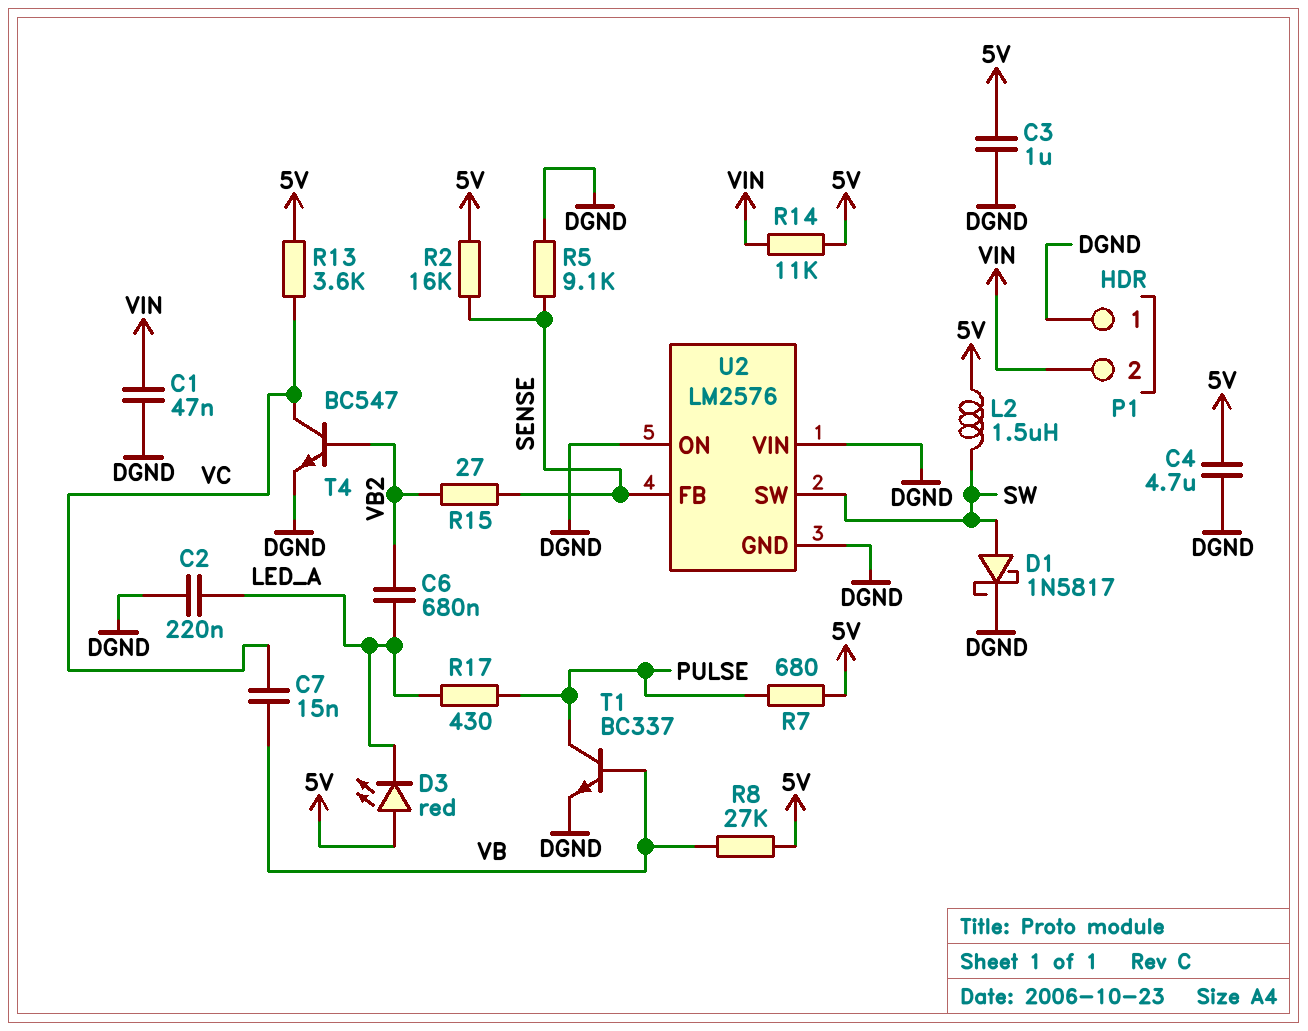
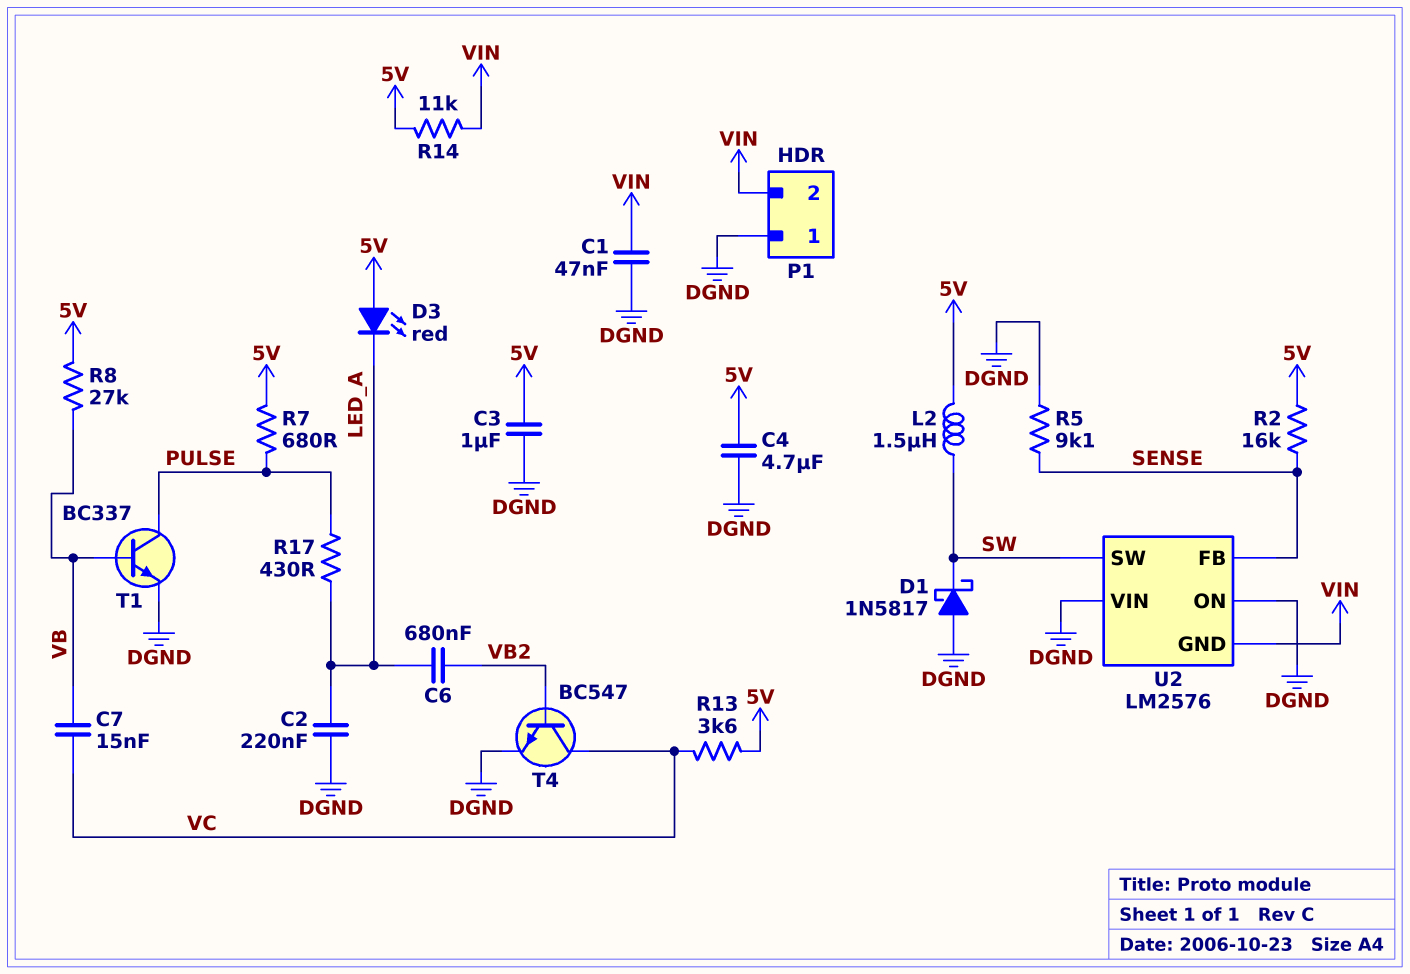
D1: schottky 1N5817 (A SW, K DGND) -> schottky 1N5817 (A DGND, K SW)
R15: 27 (SENSE, VB2) -> none
U2 pin GND: DGND -> VIN

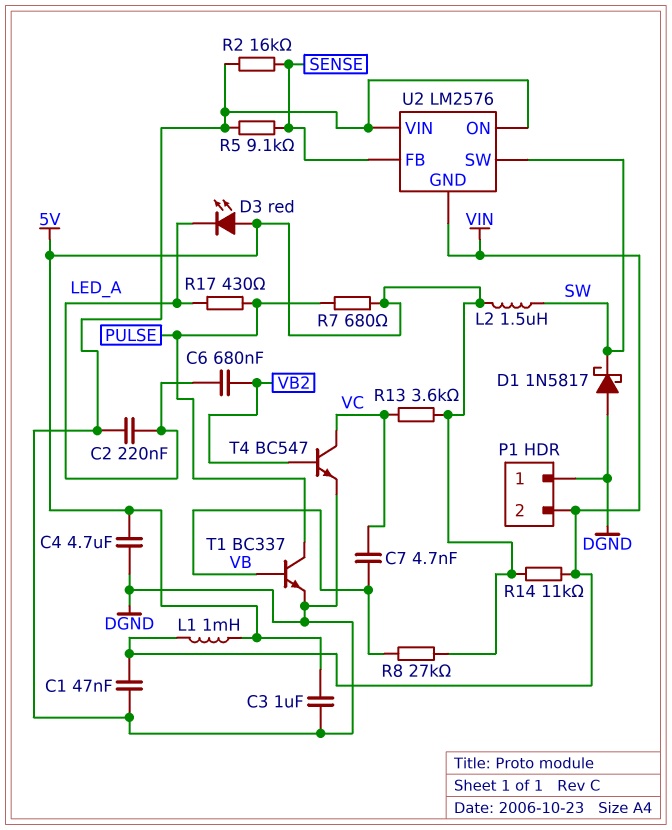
C7: 15nF (VB, VC) -> 4.7nF (VB, VC)
L1: none -> 1mH (5V, VIN)
R2: 16k (5V, SENSE) -> 16k (DGND, SENSE)

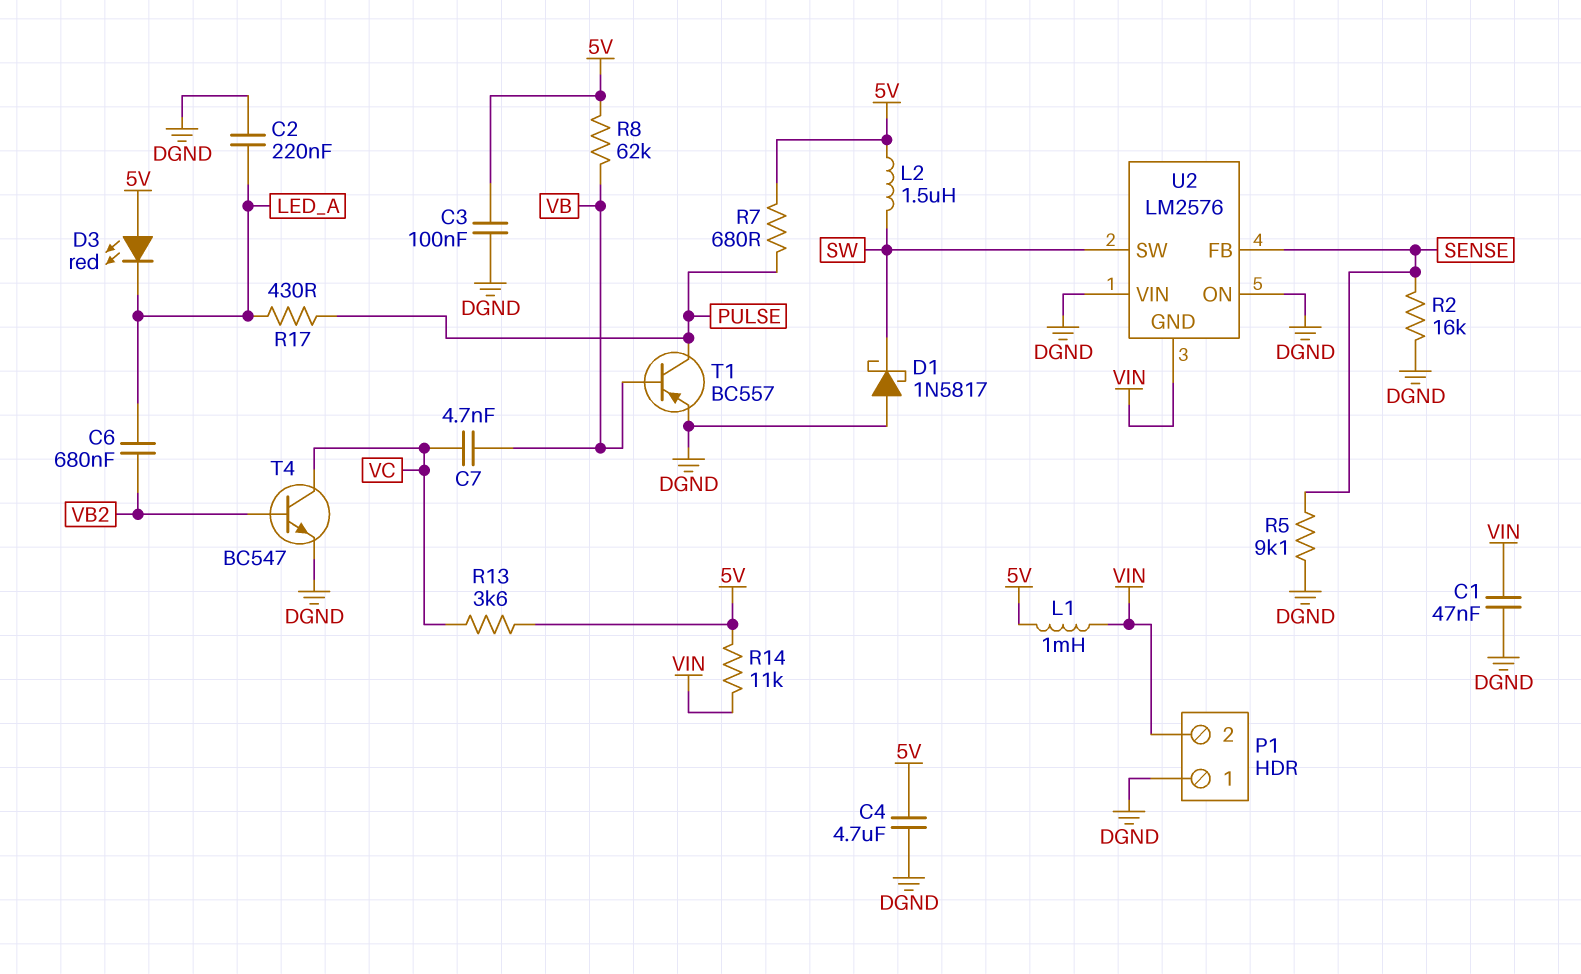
C3: 1uF (5V, DGND) -> 100nF (5V, DGND)
R8: 27k (5V, VB) -> 62k (5V, VB)
T1: NPN BC337 (B VB, C PULSE, E DGND) -> PNP BC557 (B VB, C PULSE, E DGND)

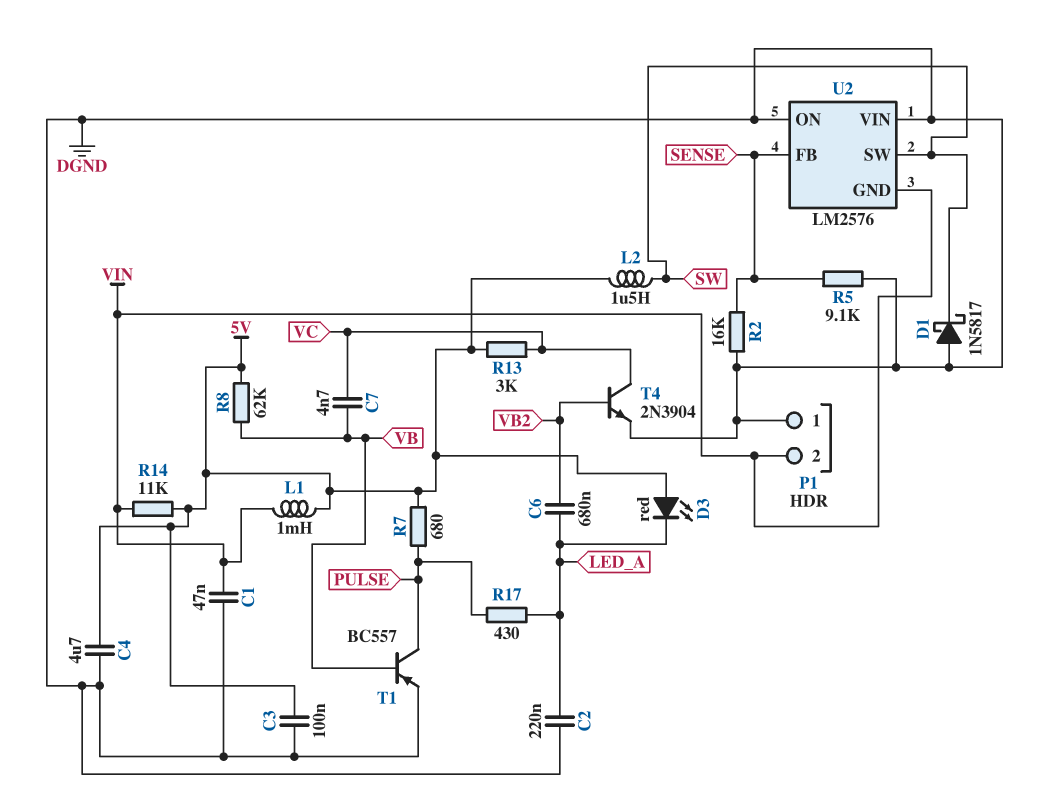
R13: 3.6k (5V, VC) -> 3k (5V, VC)
T4: NPN BC547 (B VB2, C VC, E DGND) -> NPN 2N3904 (B VB2, C VC, E DGND)

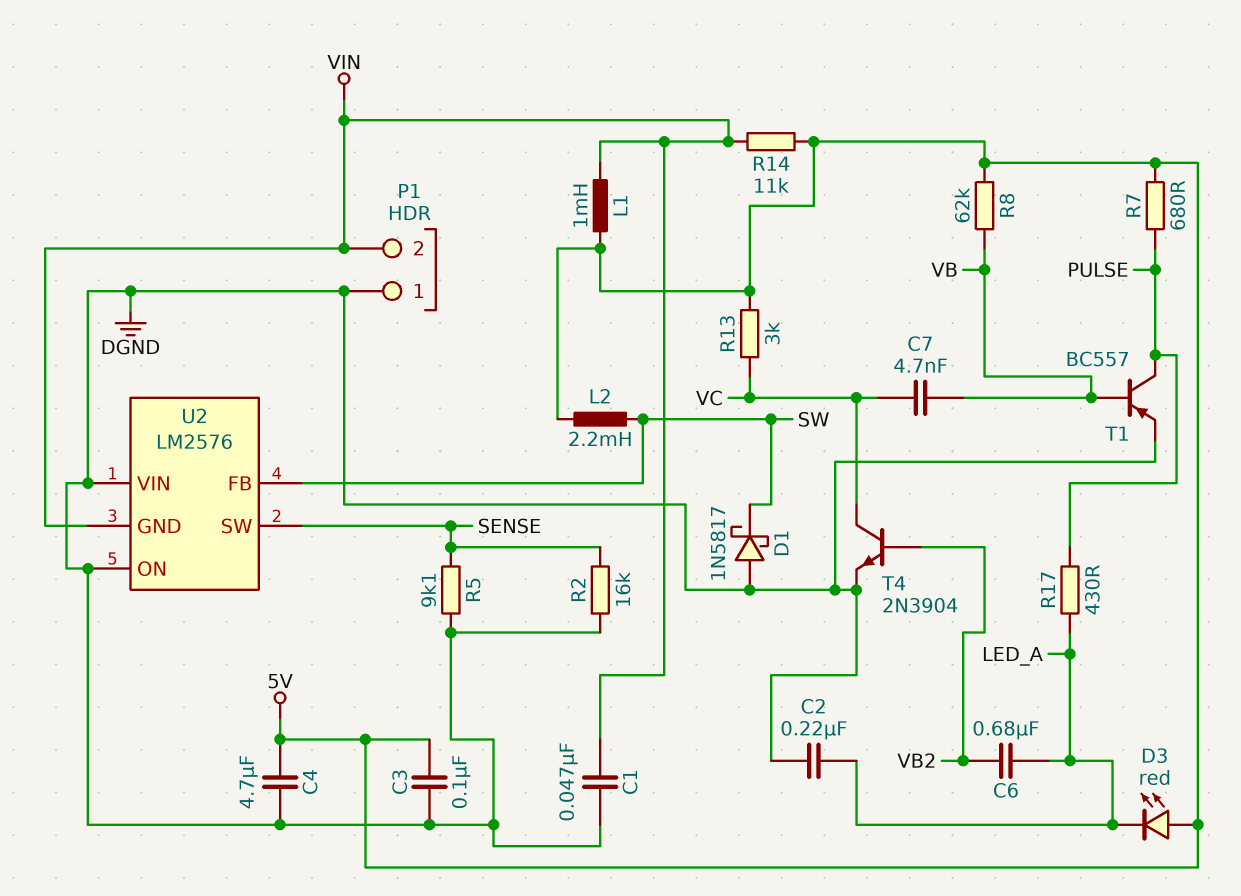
L2: 1.5uH (5V, SW) -> 2.2mH (5V, SW)
U2 pin FB: SENSE -> SW
U2 pin SW: SW -> SENSE

